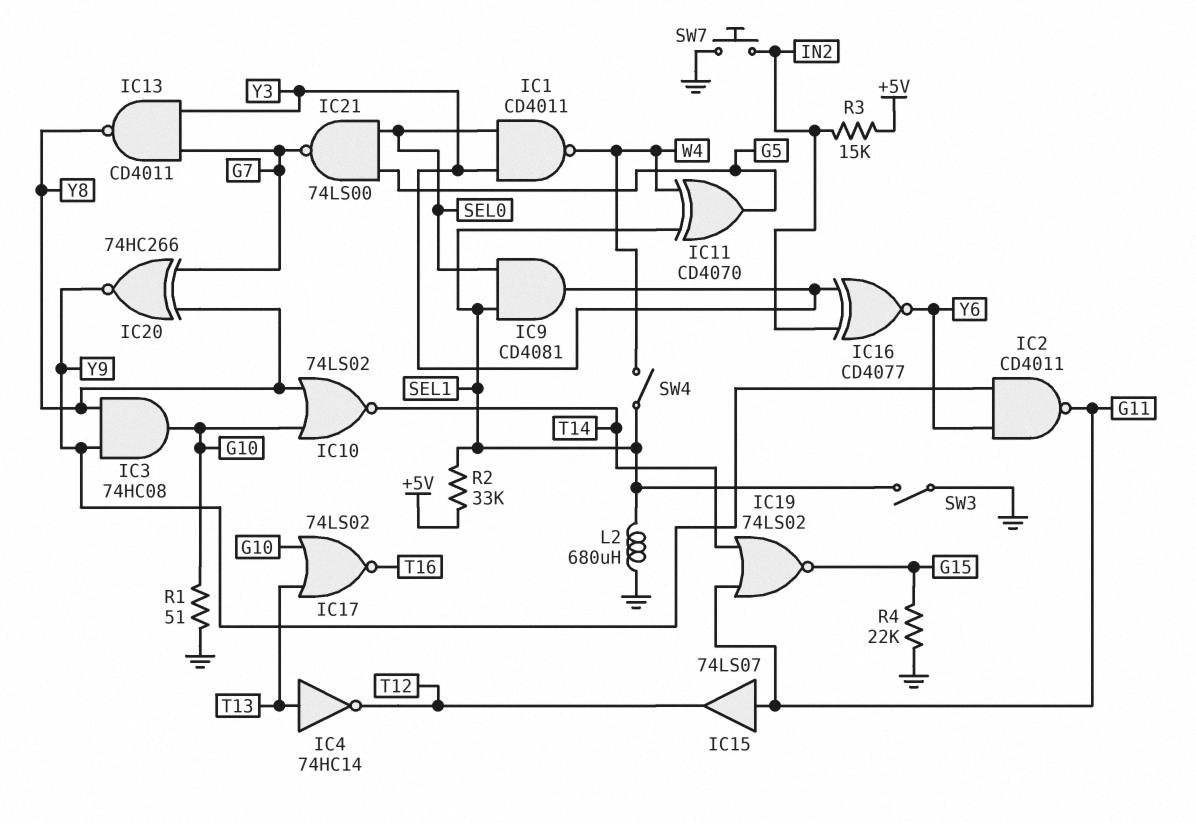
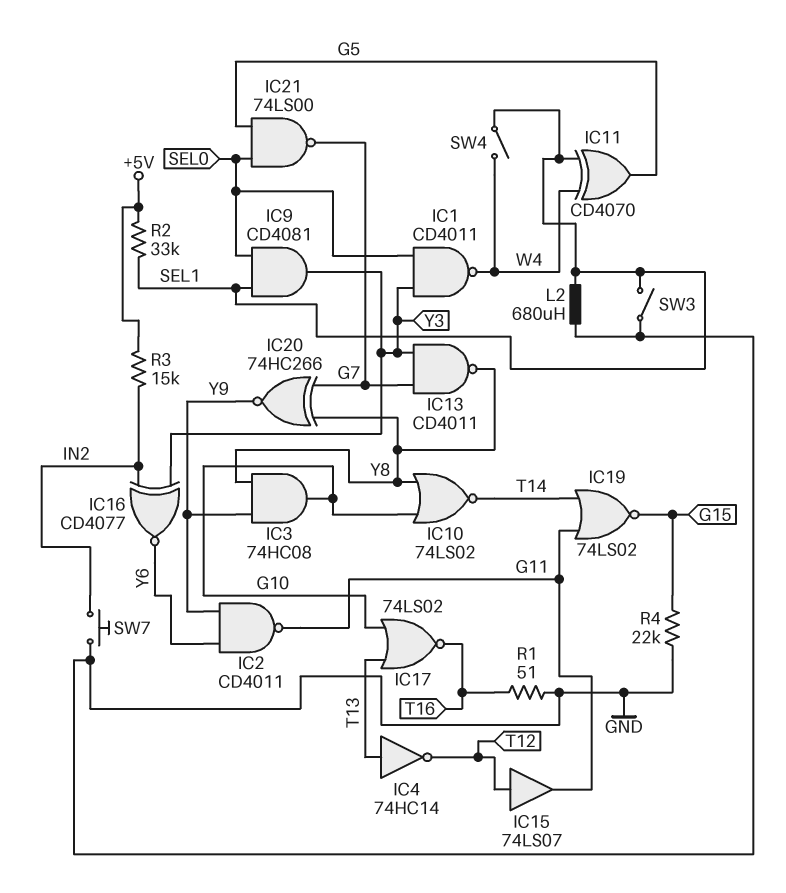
IC15: buffer 74LS07 (in G11, out T12) -> buffer 74LS07 (in T12, out G11)
R1: 51 (G10, GND) -> 51 (GND, T16)

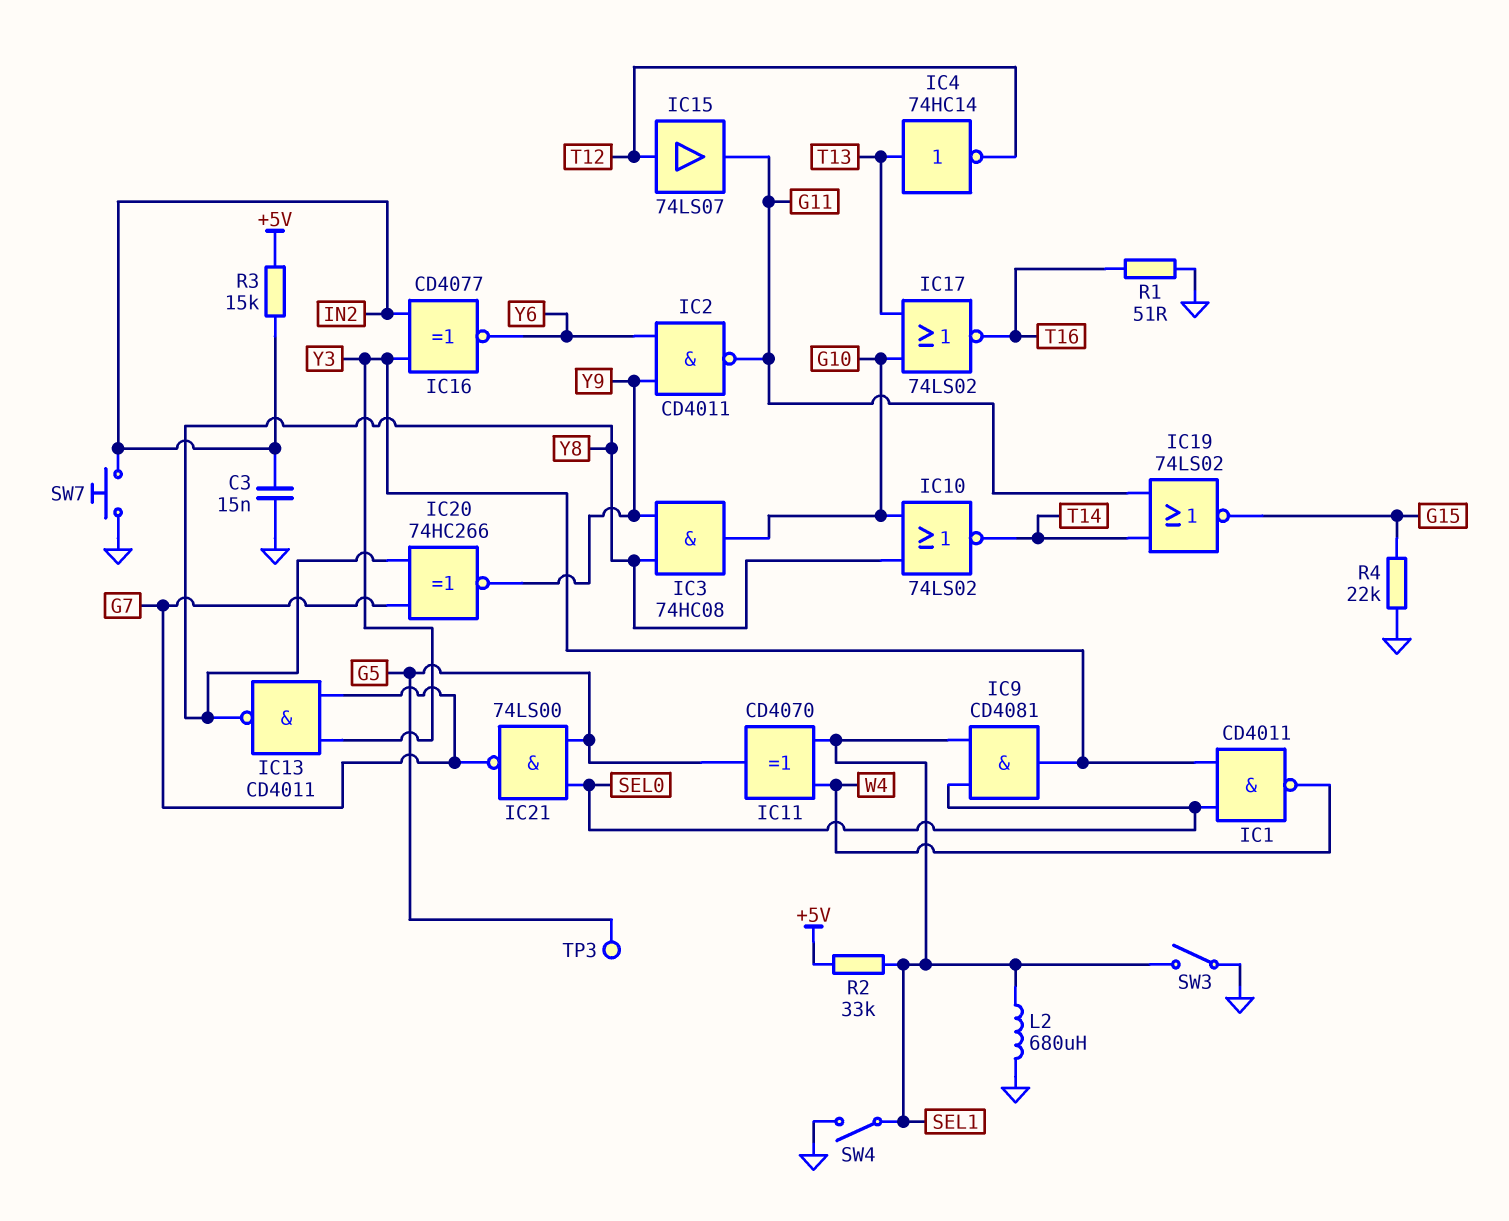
C3: none -> 15nF (GND, IN2)
SW4: switch (SEL1, W4) -> switch (GND, SEL1)
TP3: none -> test point (G5)

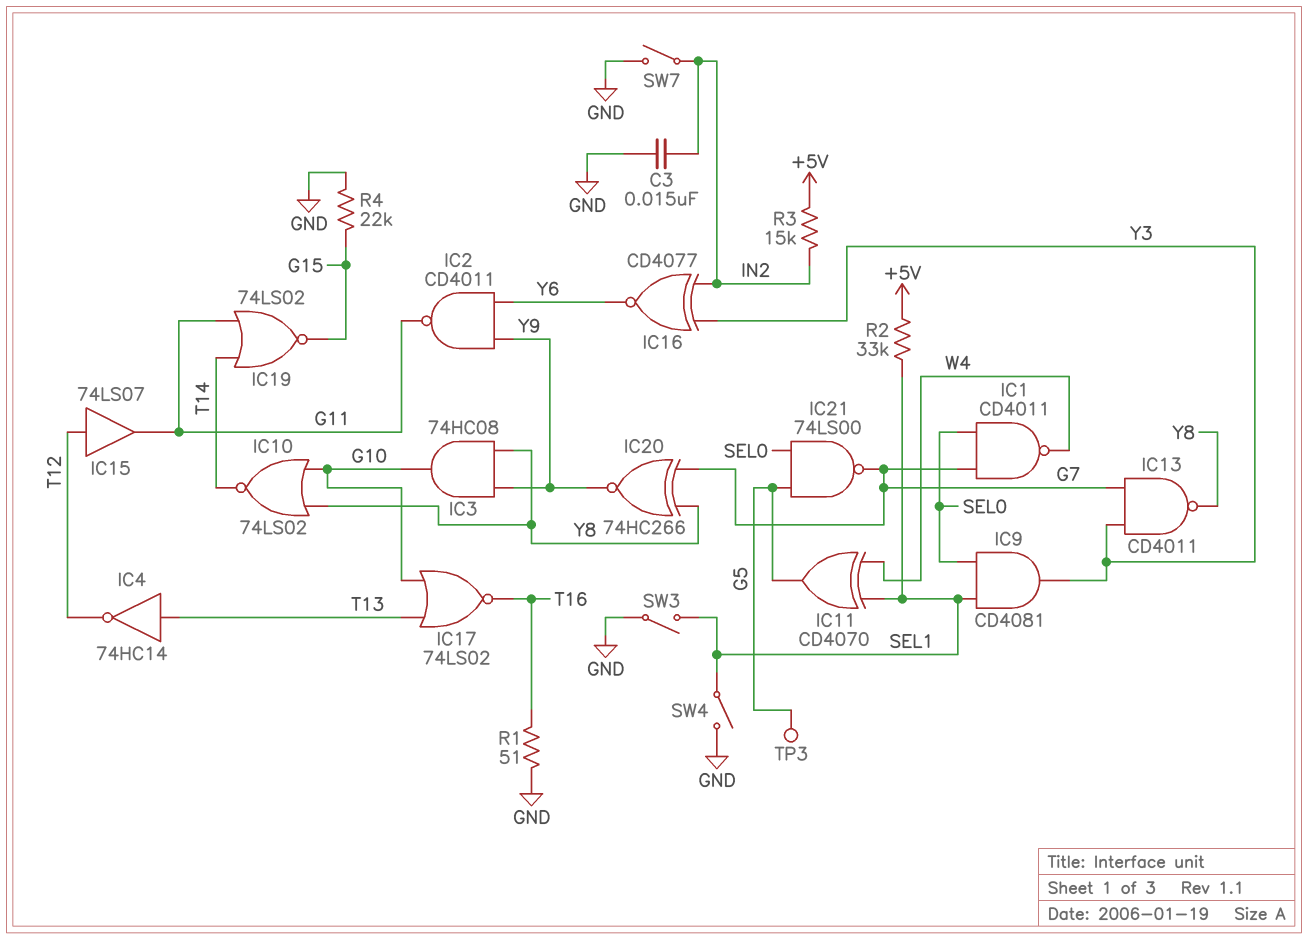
IC1: NAND CD4011 (in SEL0, in Y3, out W4) -> NAND CD4011 (in G7, in SEL0, out W4)
L2: 680uH (GND, SEL1) -> none
SW7: button (GND, IN2) -> switch (GND, IN2)

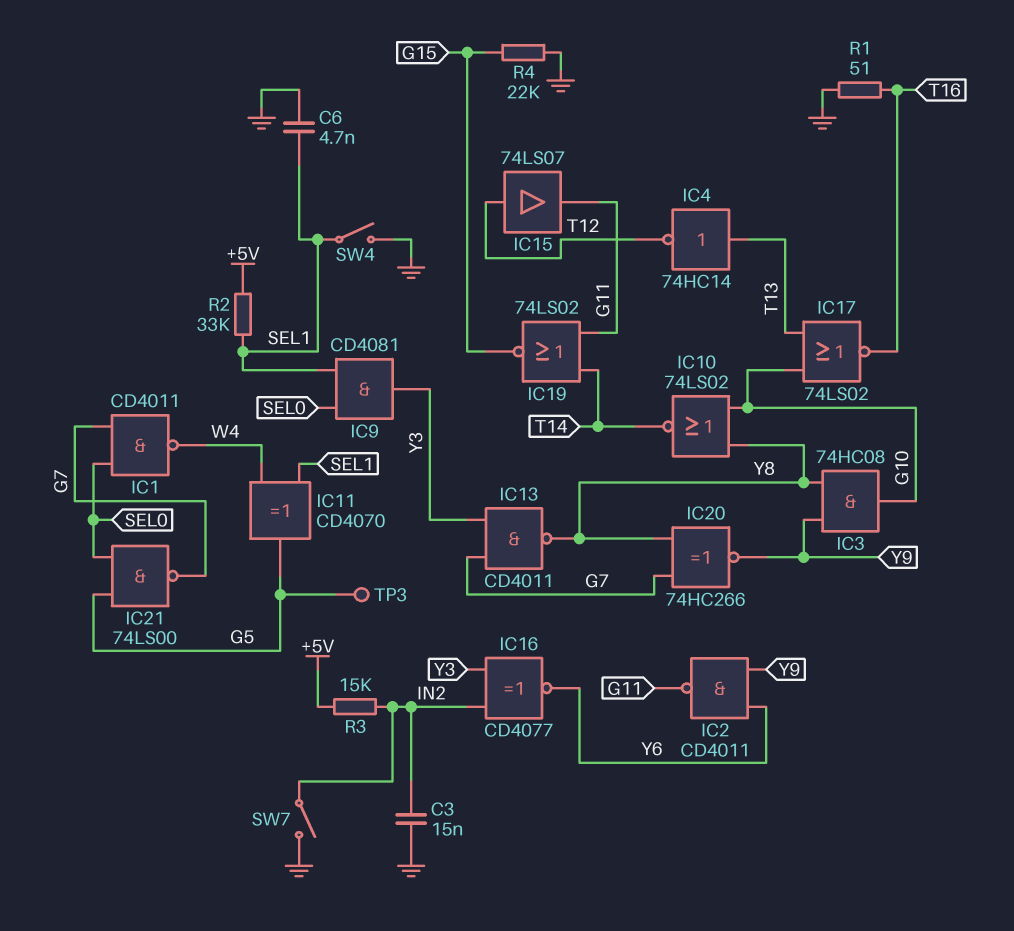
C6: none -> 4.7nF (GND, SEL1)
SW3: switch (GND, SEL1) -> none

